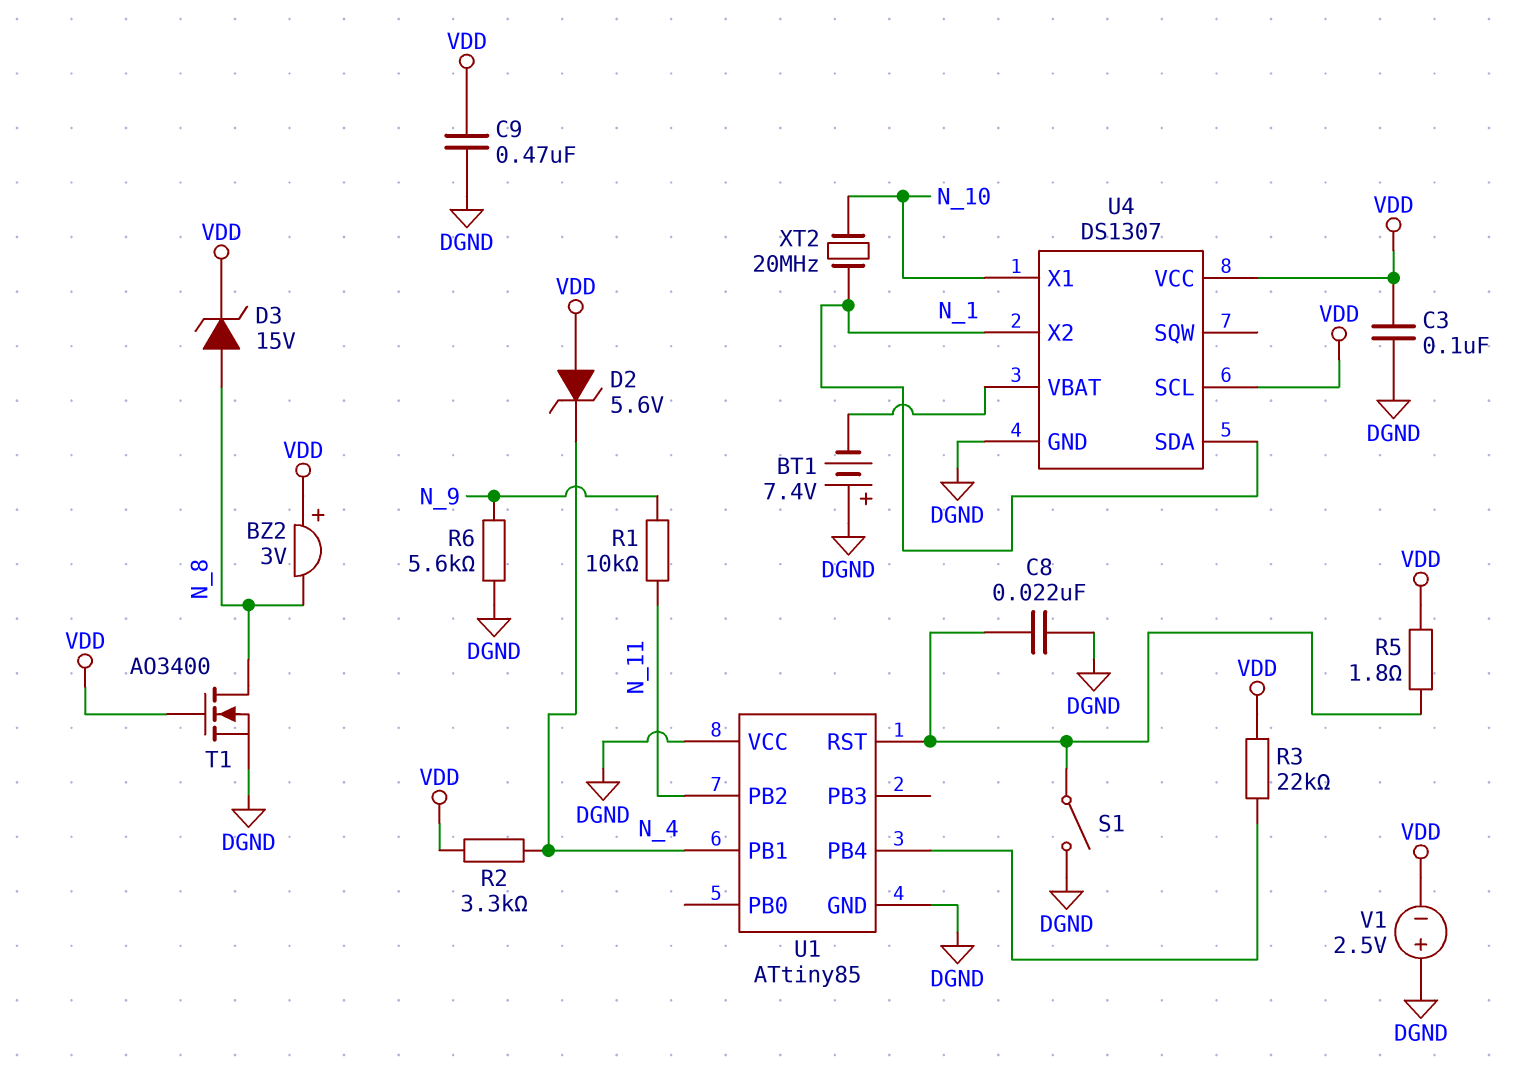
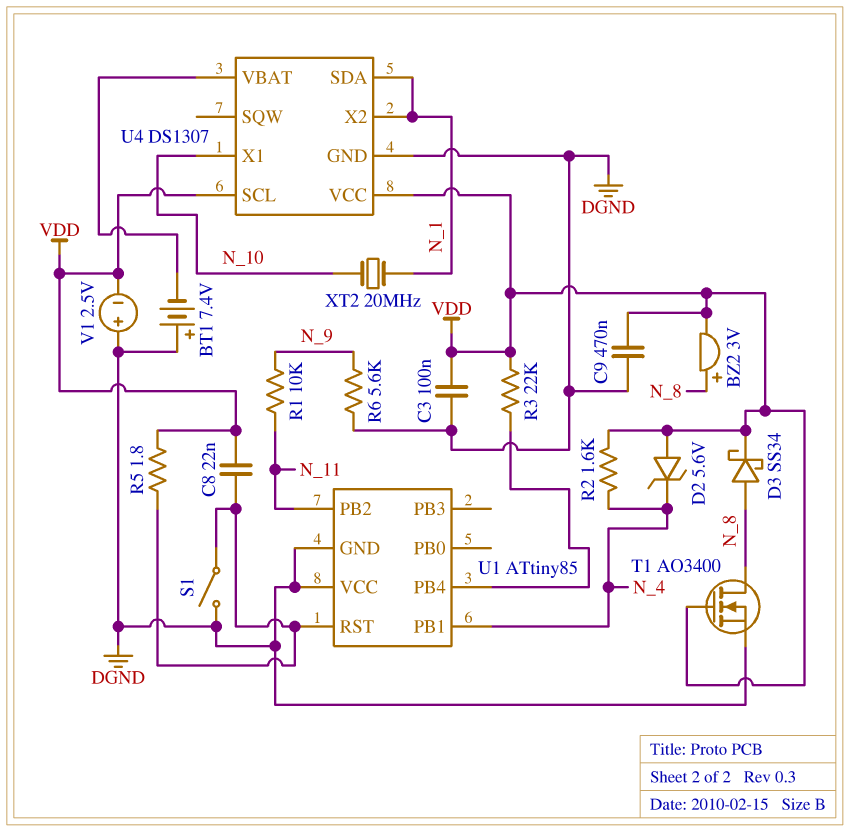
BZ2: buzzer 3V (plus VDD, minus N_8) -> buzzer 3V (plus N_8, minus VDD)
C8: 22nF (DGND, U1/RST) -> 22nF (U1/RST, VDD)
D3: zener 15V (A N_8, K VDD) -> schottky SS34 (A N_8, K VDD)
R2: 3.3k (N_4, VDD) -> 1.6k (N_4, VDD)

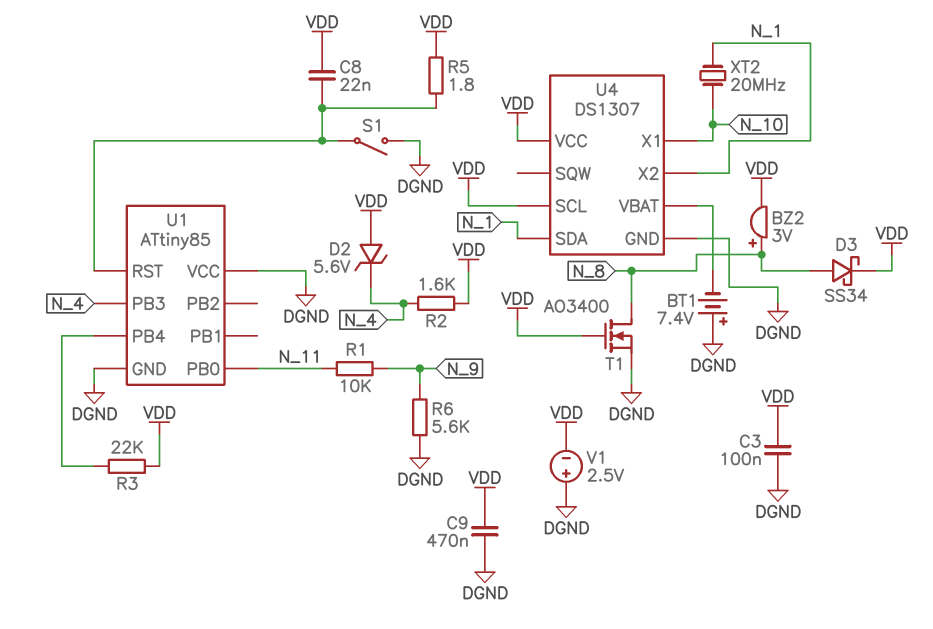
U1 pin PB0: none -> N_11
U1 pin PB1: N_4 -> none
U1 pin PB2: N_11 -> none
U1 pin PB3: none -> N_4

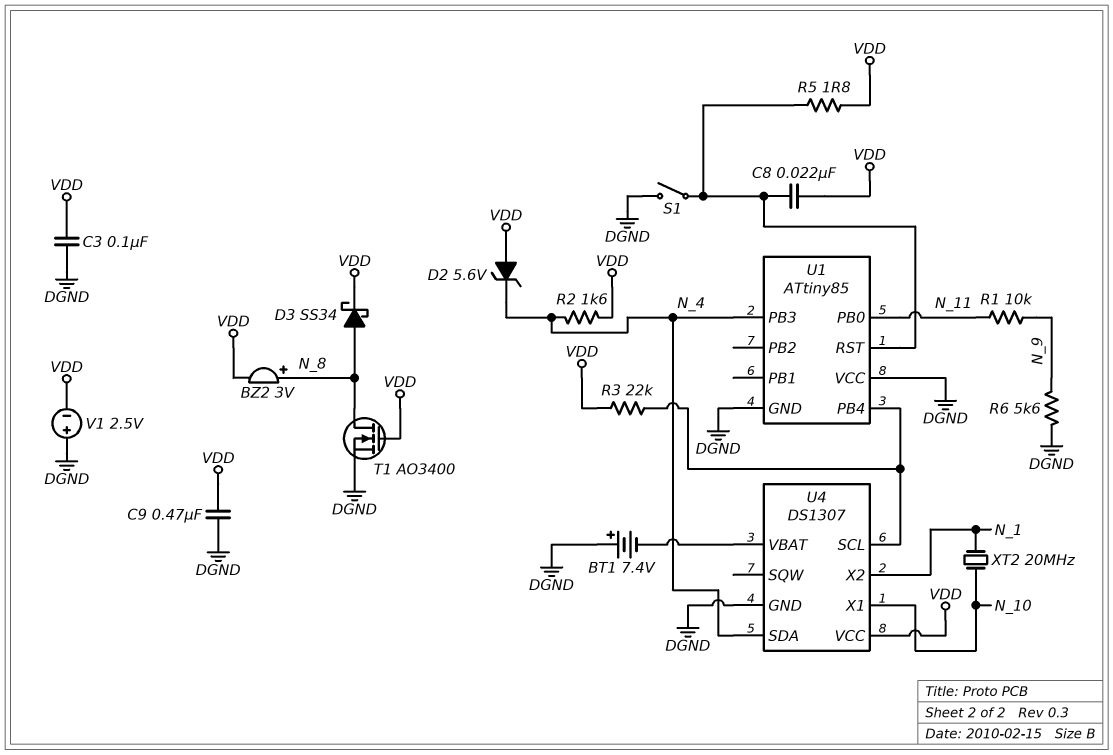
U4 pin SCL: VDD -> U1/PB4
U4 pin SDA: N_1 -> N_4

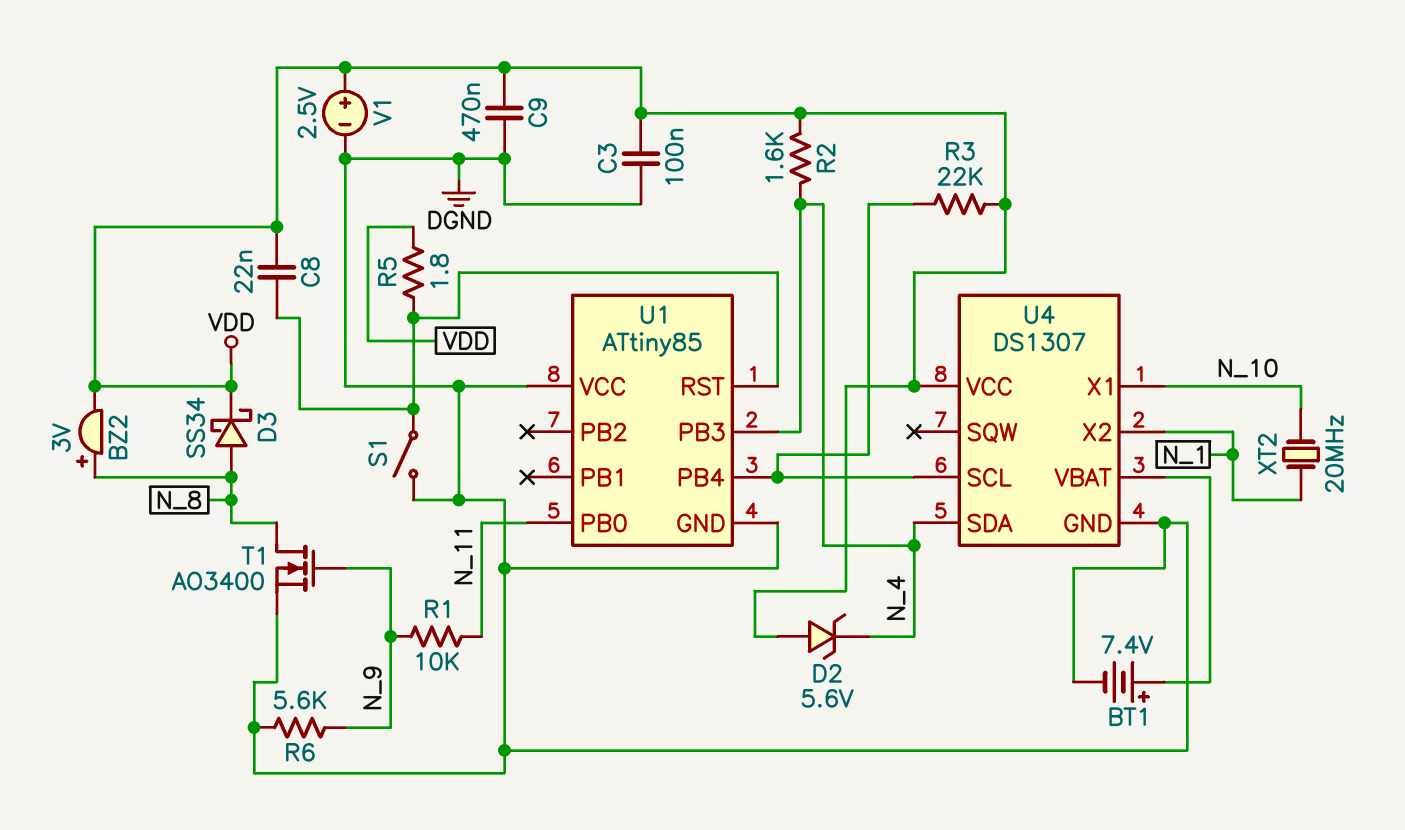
BT1: 7.4V (plus DGND, minus U4/VBAT) -> 7.4V (plus U4/VBAT, minus DGND)
T1: NMOS AO3400 (G VDD, D N_8, S DGND) -> NMOS AO3400 (G N_9, D N_8, S DGND)
V1: 2.5V (plus DGND, minus VDD) -> 2.5V (plus VDD, minus DGND)

